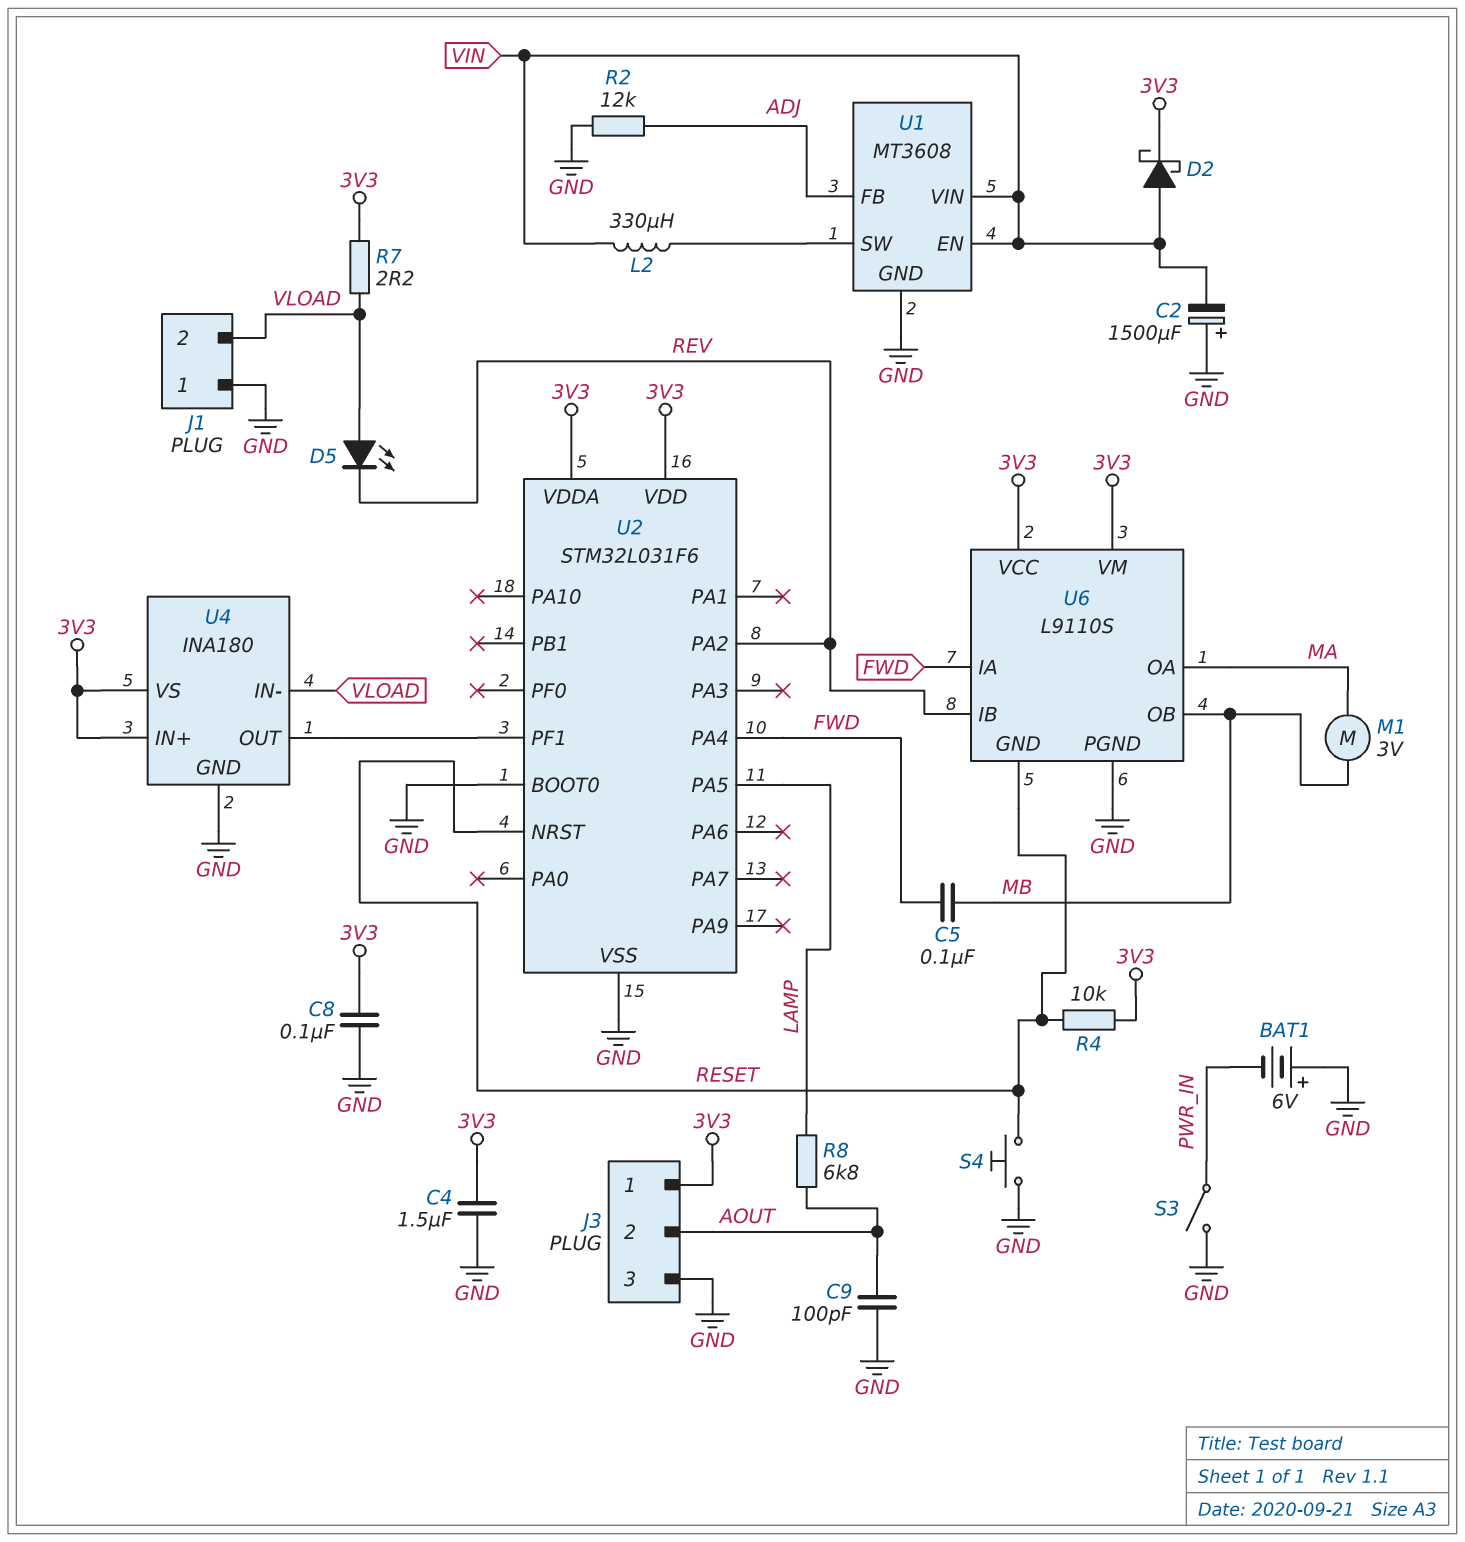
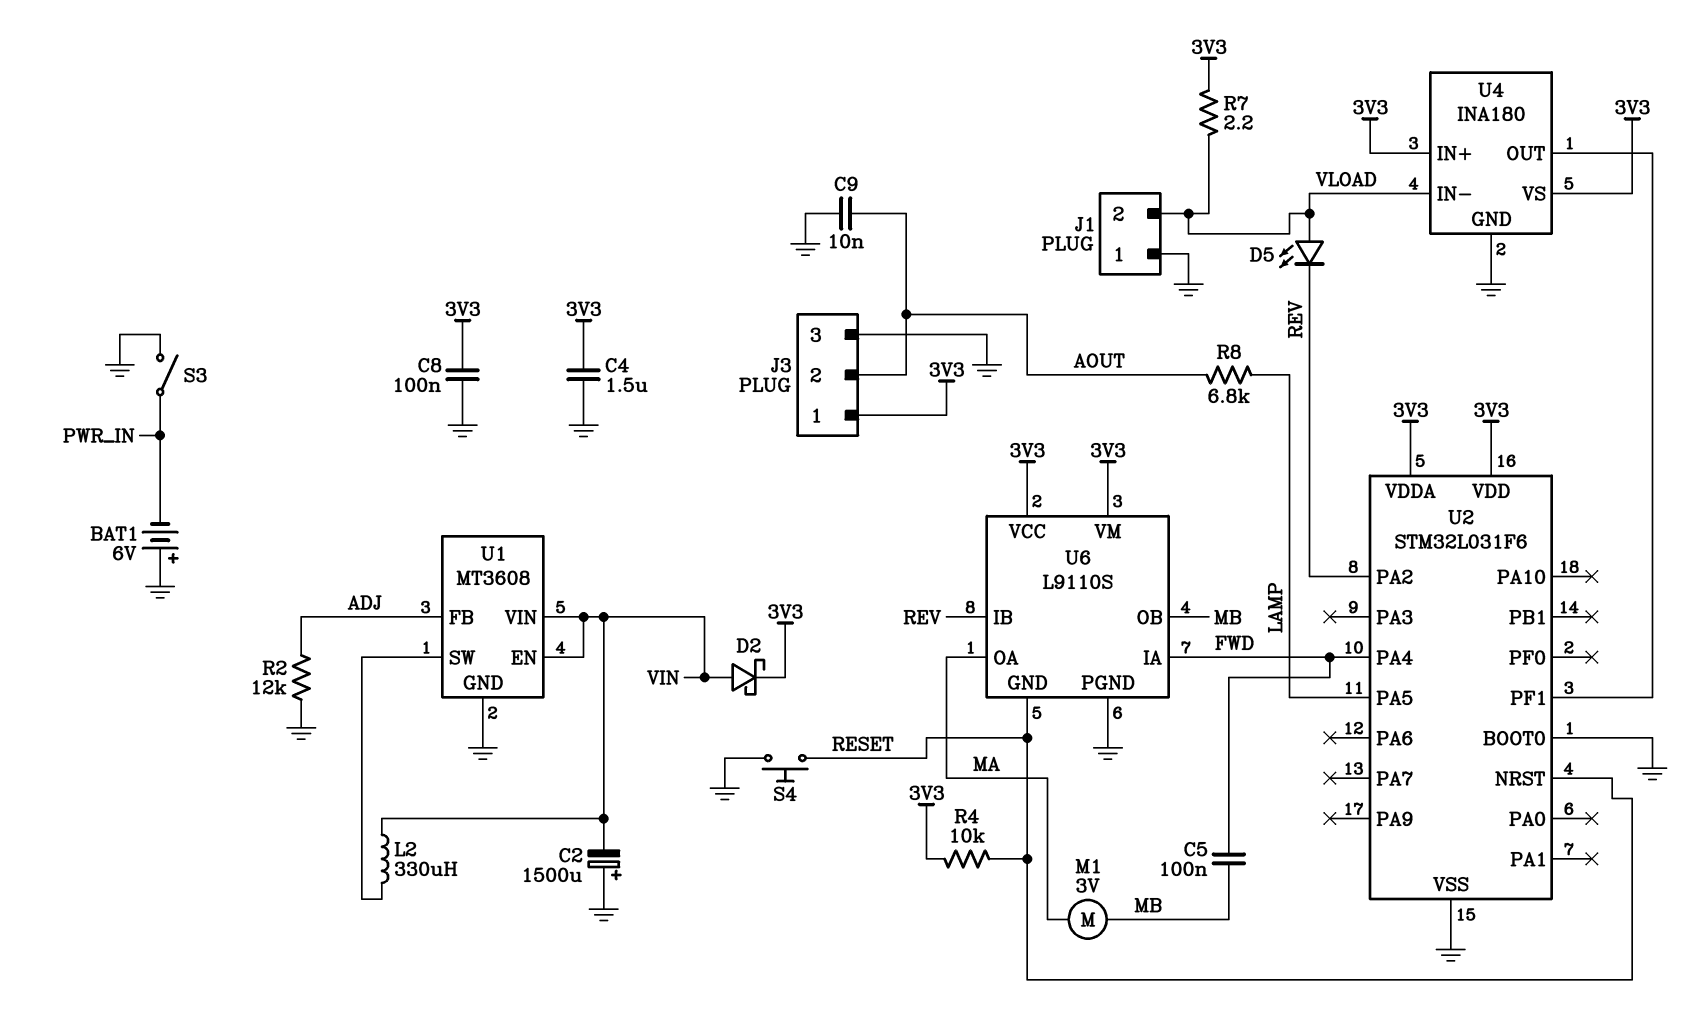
C9: 100pF (AOUT, GND) -> 10nF (AOUT, GND)

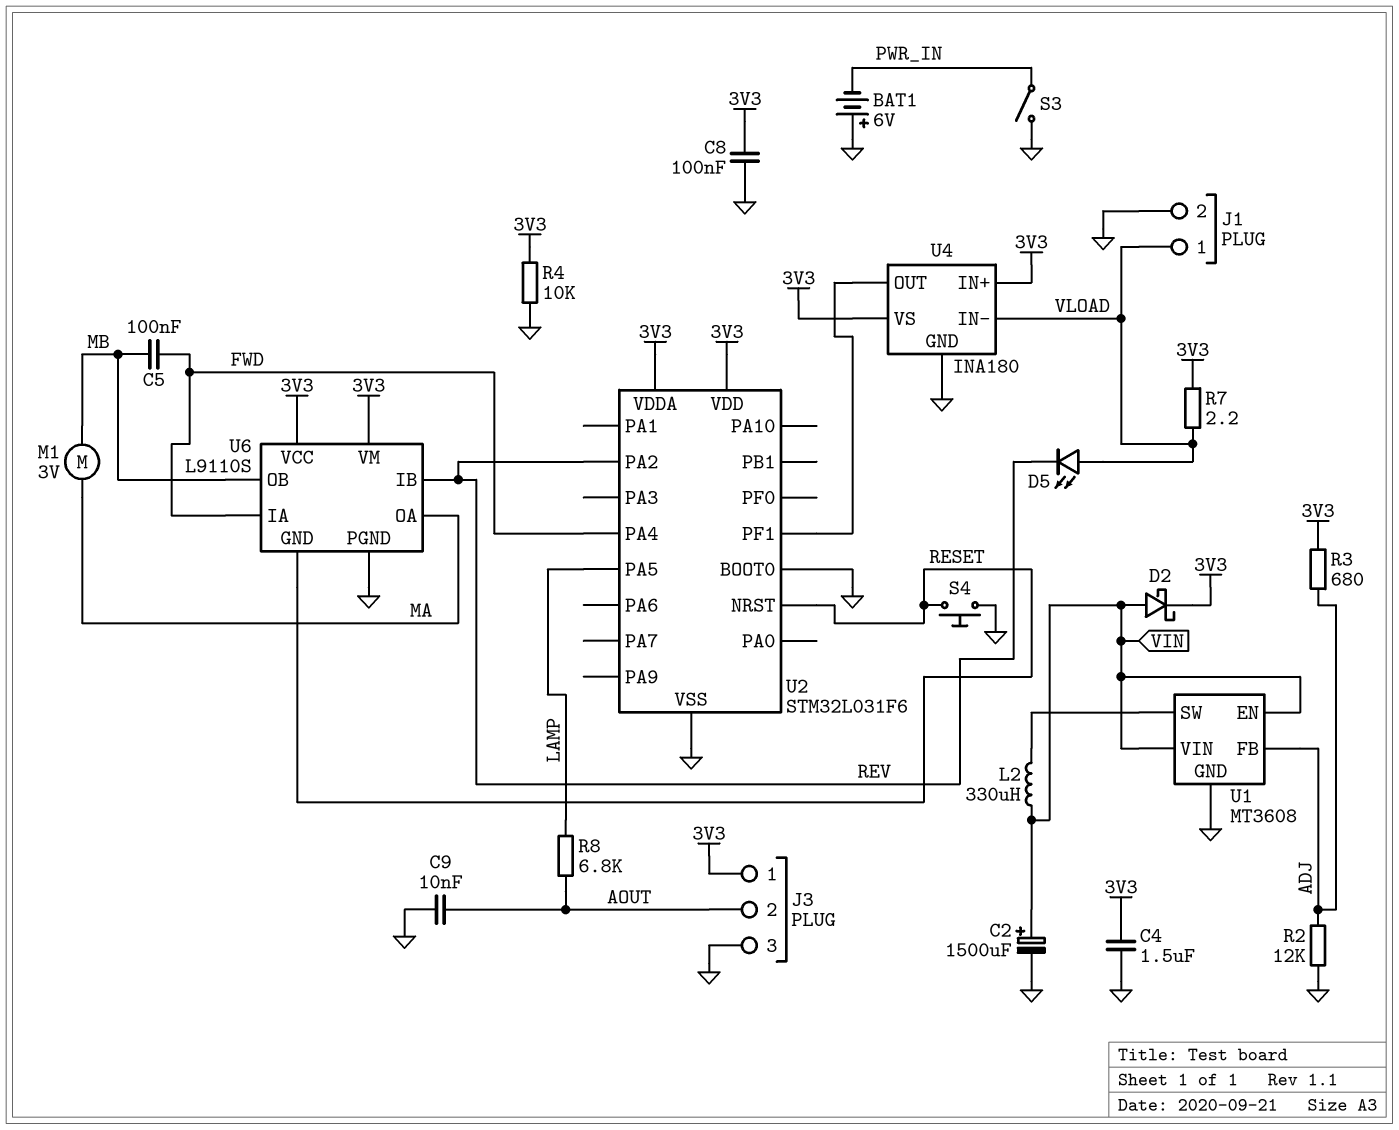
C2: 1500uF (plus GND, minus VIN) -> 1500uF (plus VIN, minus GND)
J1 pin 1: GND -> VLOAD
J1 pin 2: VLOAD -> GND
R3: none -> 680 (3V3, ADJ)
R4: 10k (3V3, RESET) -> 10k (3V3, GND)

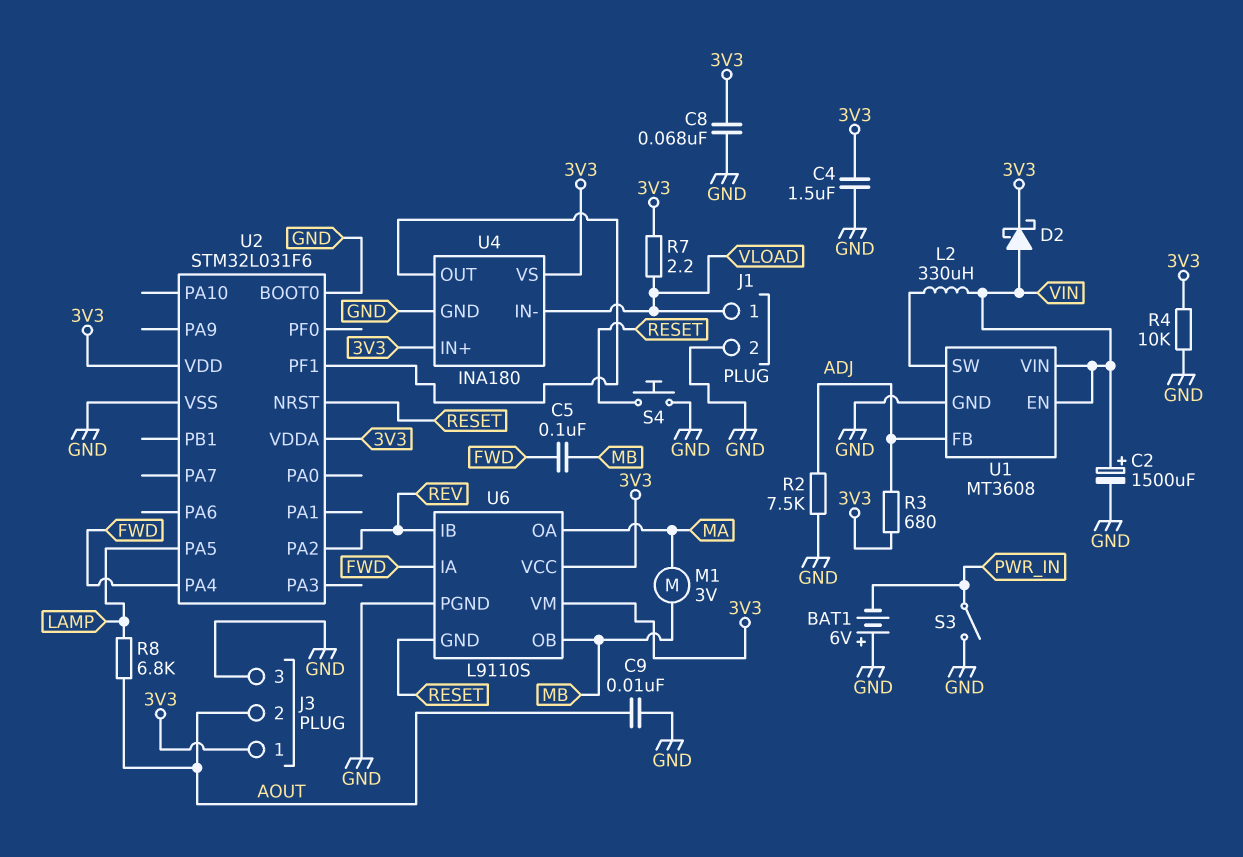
C8: 100nF (3V3, GND) -> 68nF (3V3, GND)
D5: LED (A VLOAD, K REV) -> none
R2: 12k (ADJ, GND) -> 7.5k (ADJ, GND)

